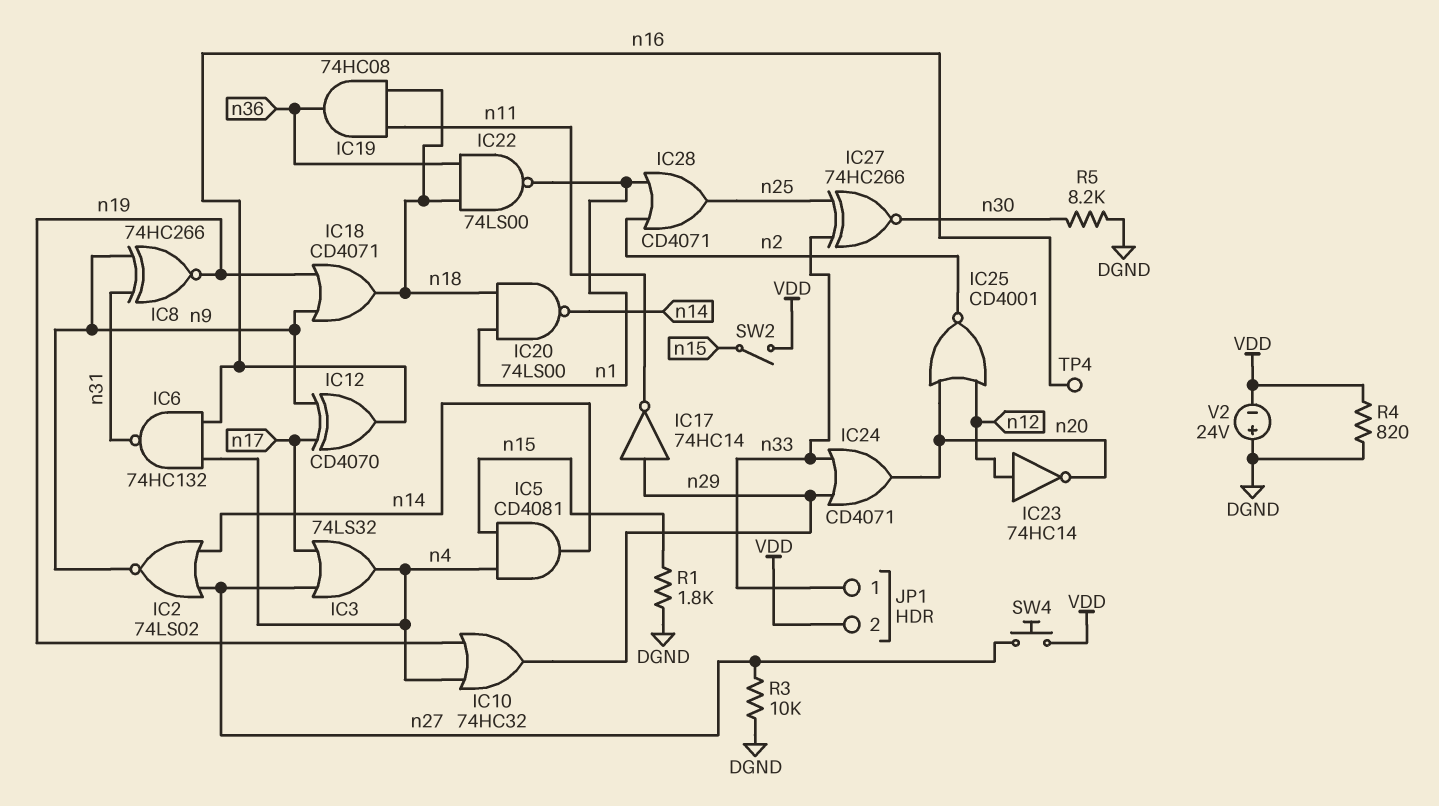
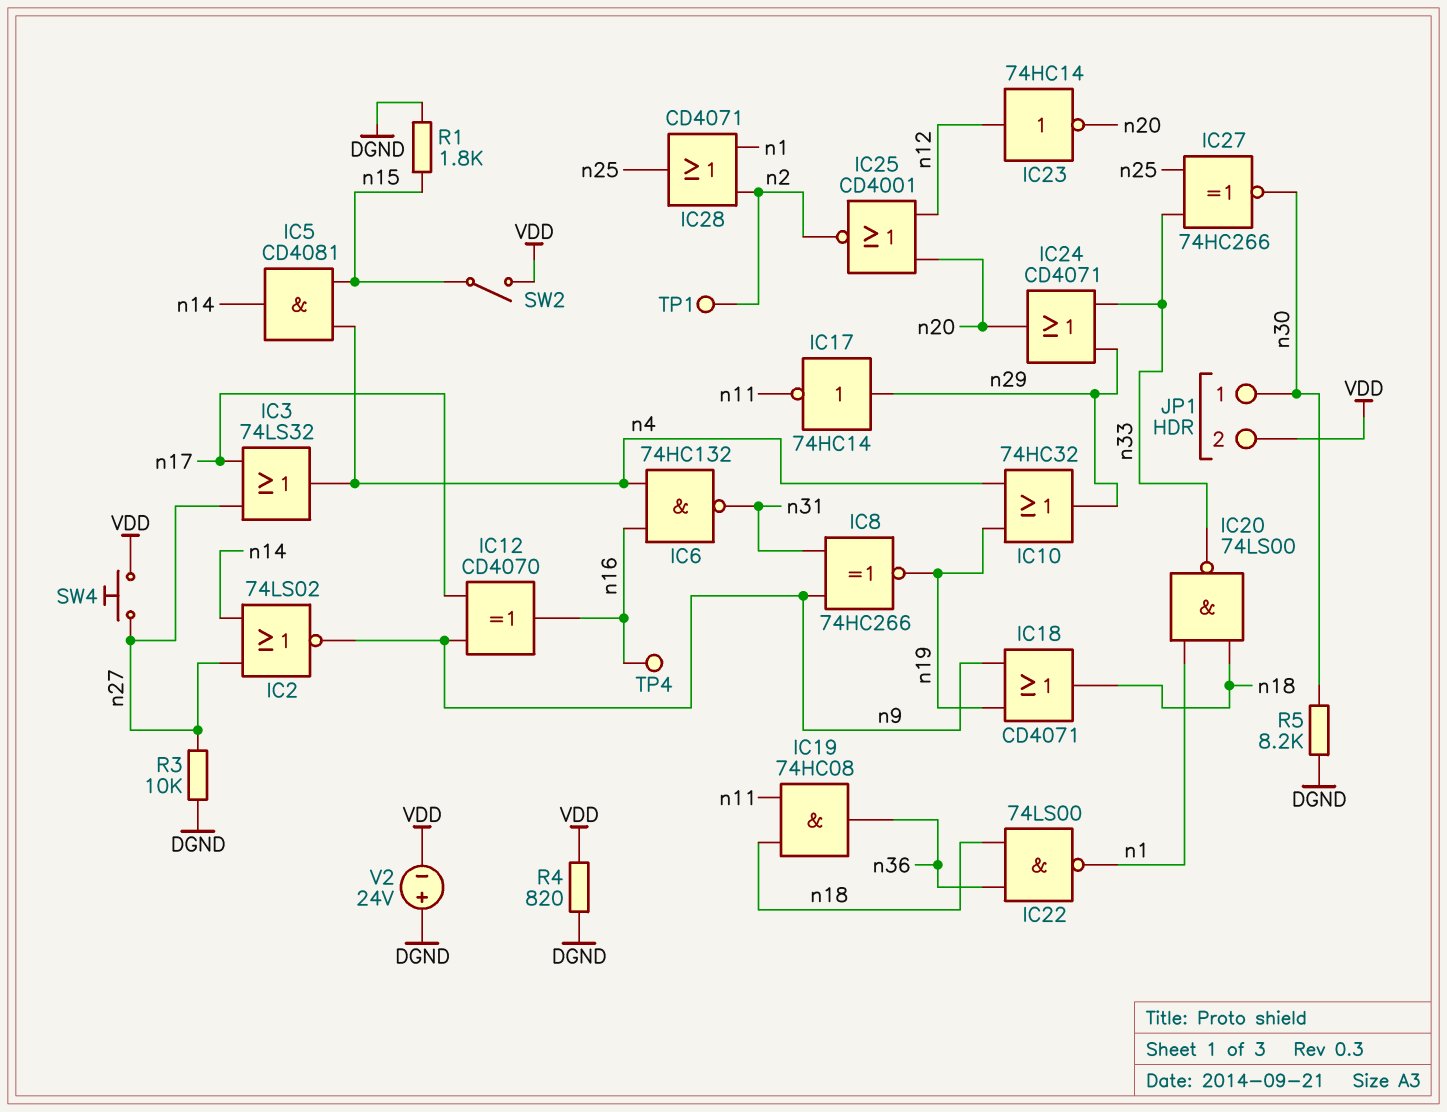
IC20: NAND 74LS00 (in n1, in n18, out n14) -> NAND 74LS00 (in n1, in n18, out n33)
JP1 pin 1: n33 -> n30
TP1: none -> test point (n2)

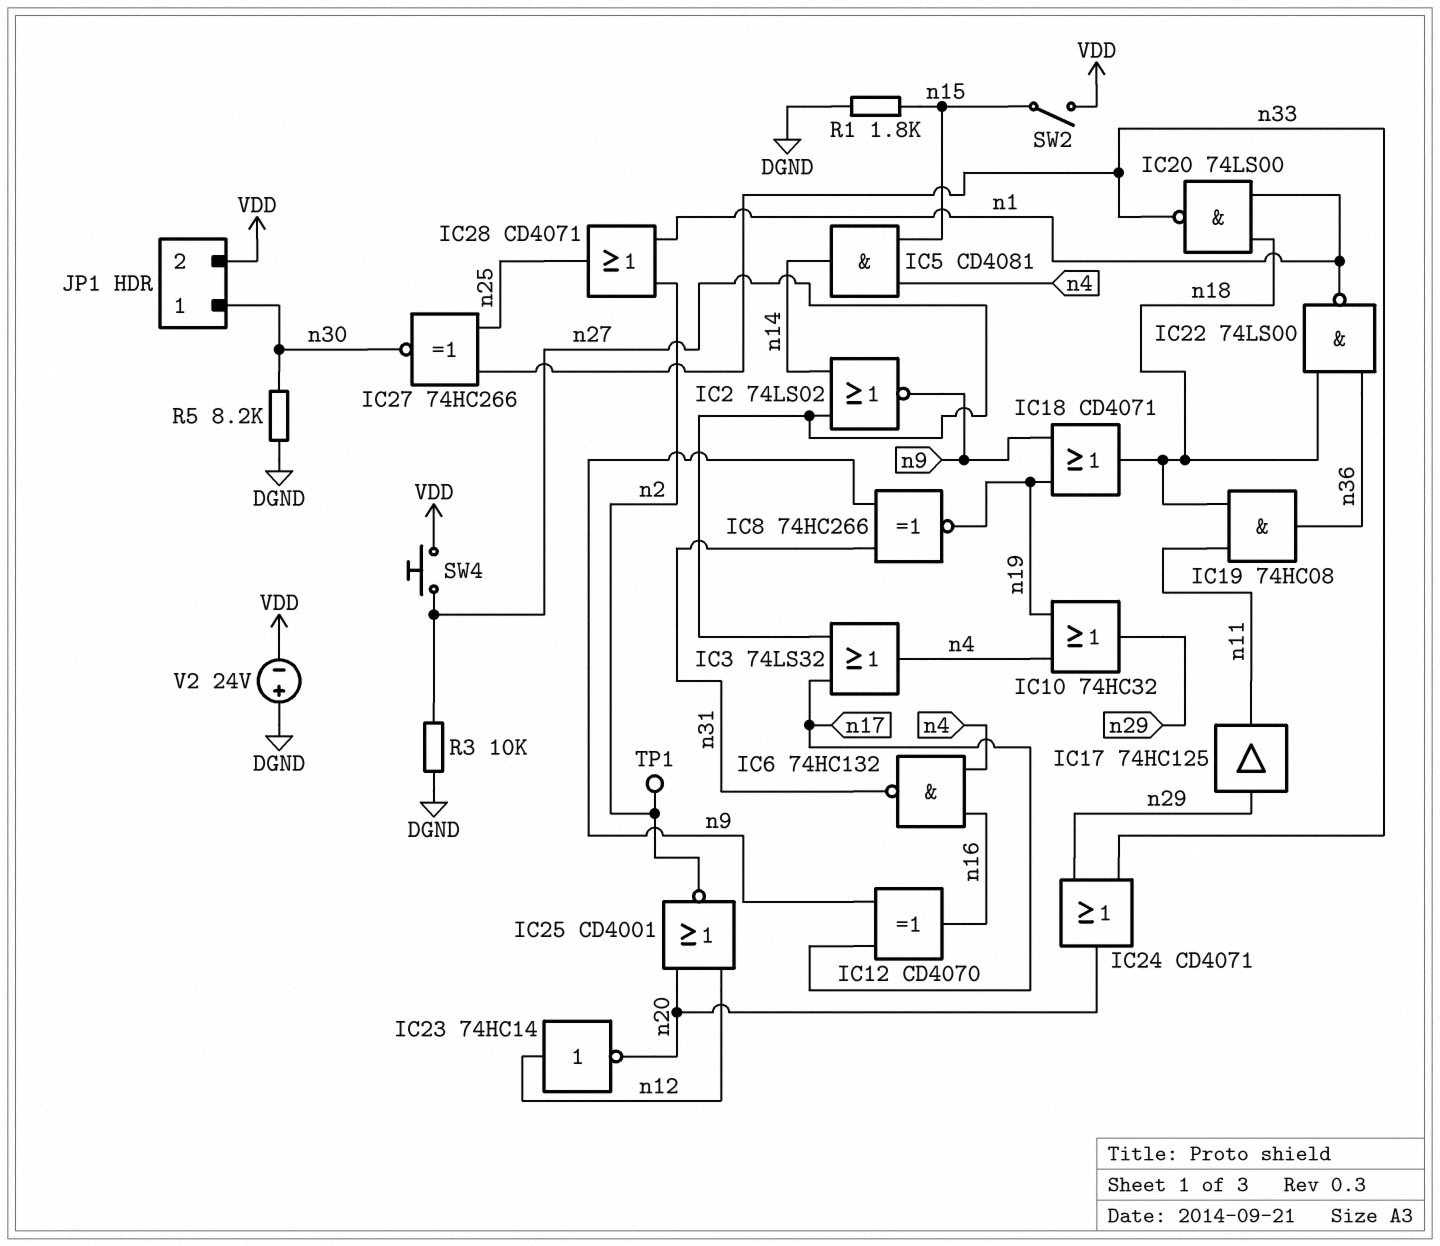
IC17: NOT 74HC14 (in n29, out n11) -> buffer 74HC125 (in n29, out n11)
R4: 820 (DGND, VDD) -> none
TP4: test point (n16) -> none

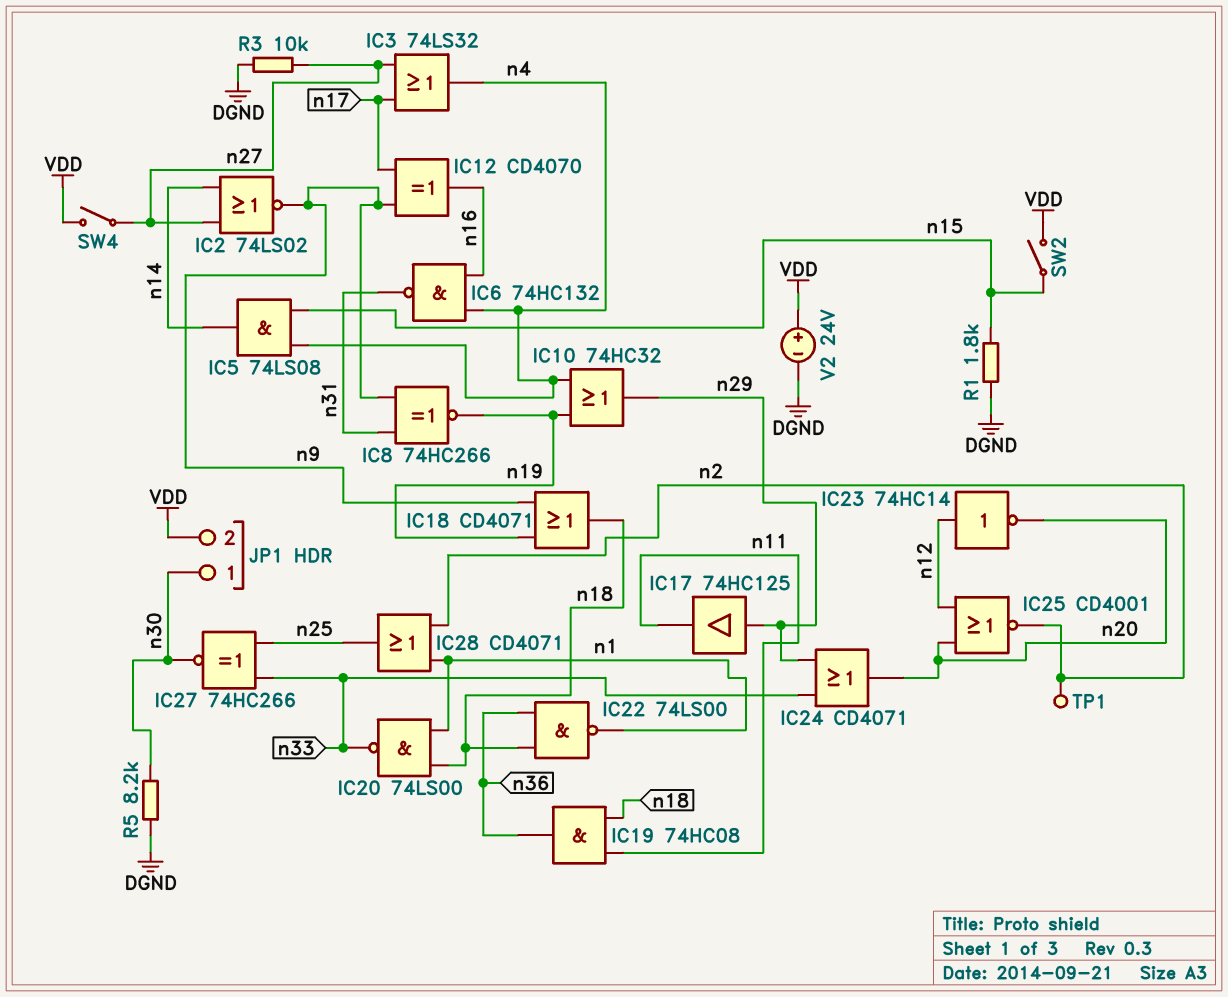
IC5: AND CD4081 (in n4, in n15, out n14) -> AND 74LS08 (in n4, in n15, out n14)
SW4: button (VDD, n27) -> switch (VDD, n27)
V2: 24V (plus DGND, minus VDD) -> 24V (plus VDD, minus DGND)

